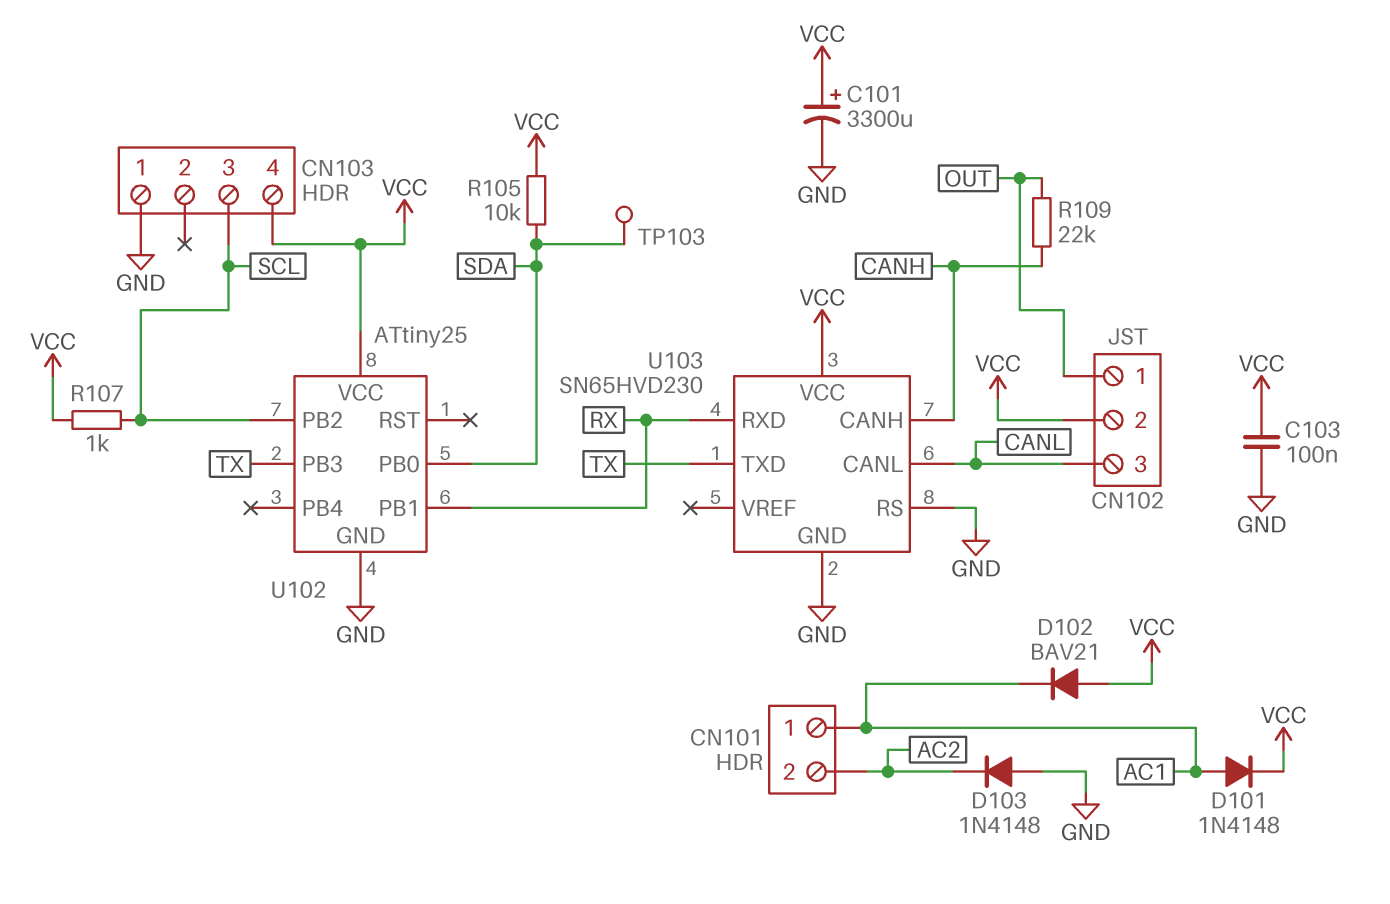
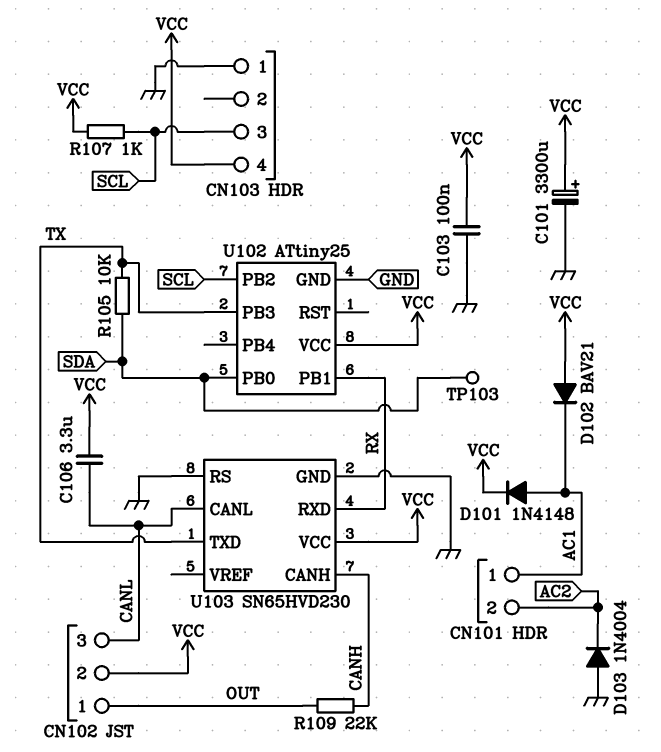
C106: none -> 3.3uF (CANL, VCC)
D103: diode 1N4148 (A GND, K AC2) -> diode 1N4004 (A GND, K AC2)
R105: 10k (SDA, VCC) -> 10k (SDA, TX)

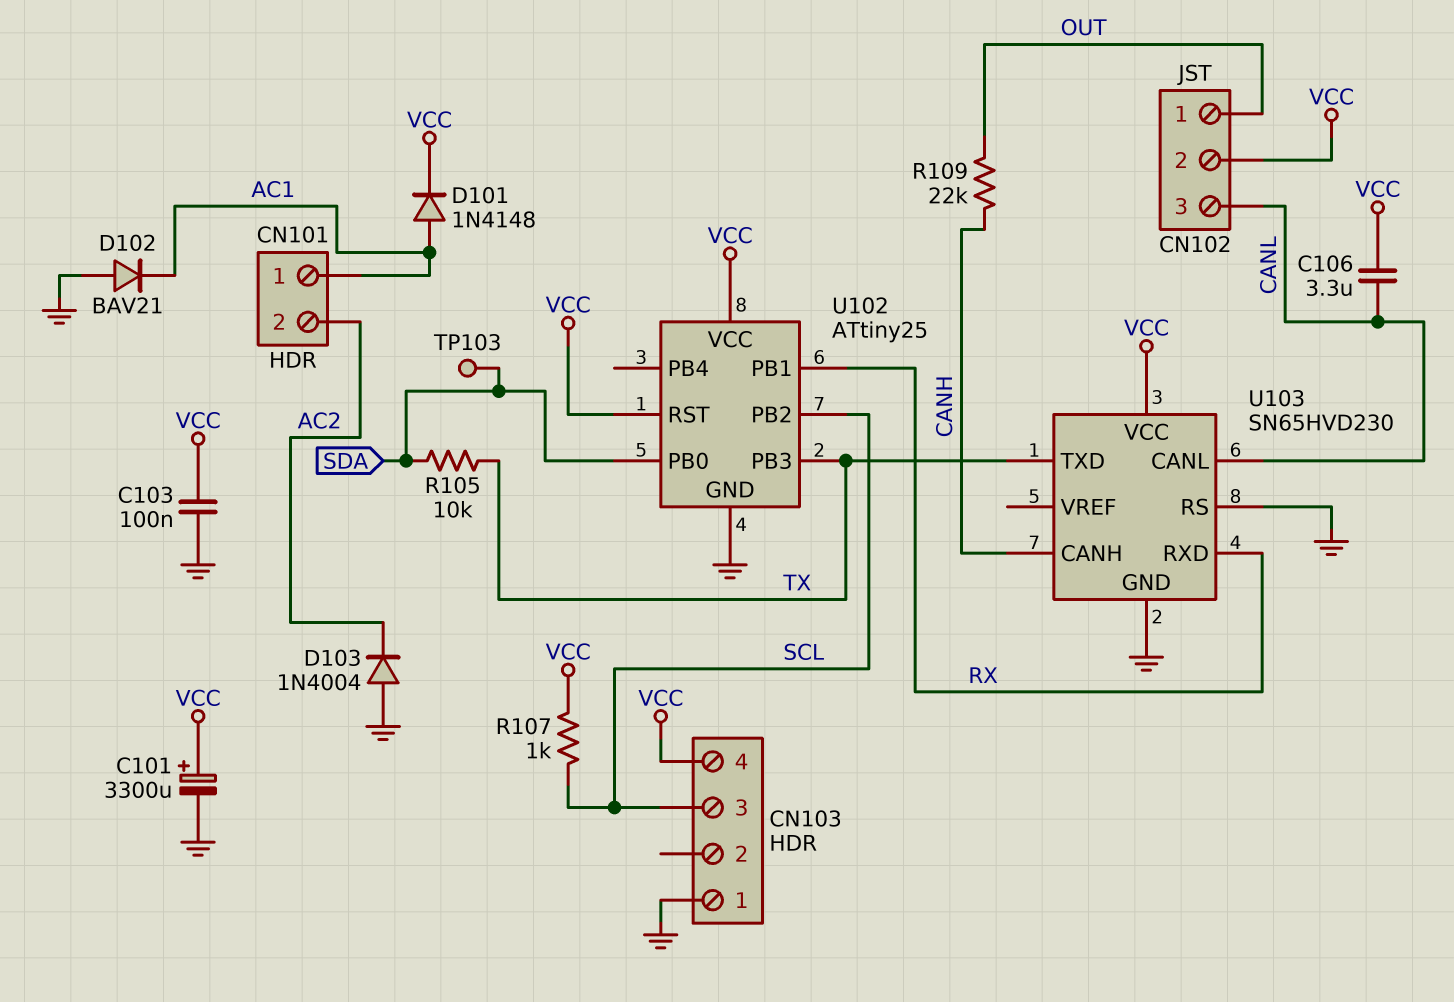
D102: diode BAV21 (A VCC, K AC1) -> diode BAV21 (A GND, K AC1)
U102 pin RST: none -> VCC

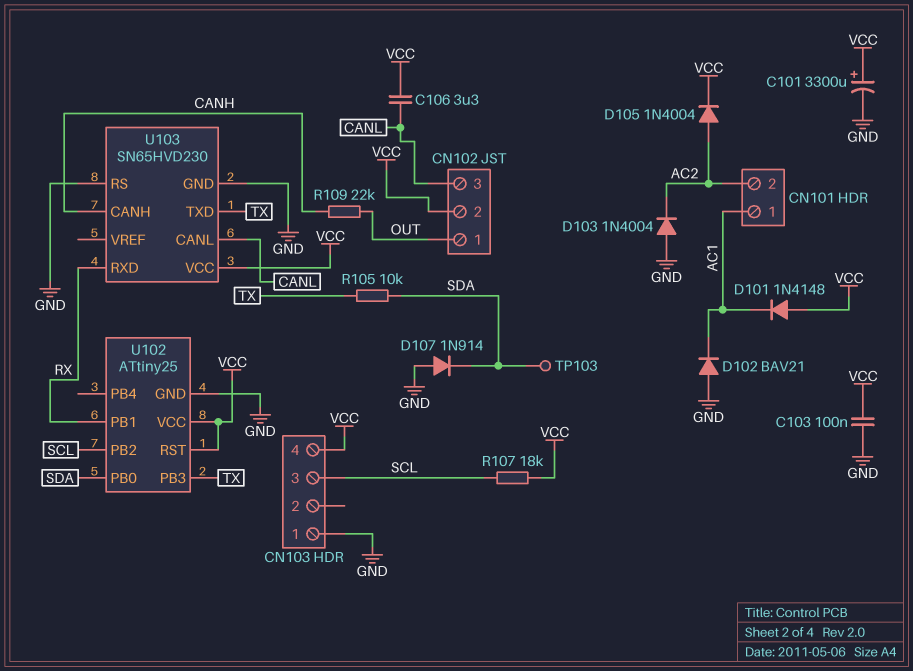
D101: diode 1N4148 (A AC1, K VCC) -> diode 1N4148 (A VCC, K AC1)
D105: none -> diode 1N4004 (A AC2, K VCC)
D107: none -> diode 1N914 (A GND, K SDA)
R107: 1k (SCL, VCC) -> 18k (SCL, VCC)

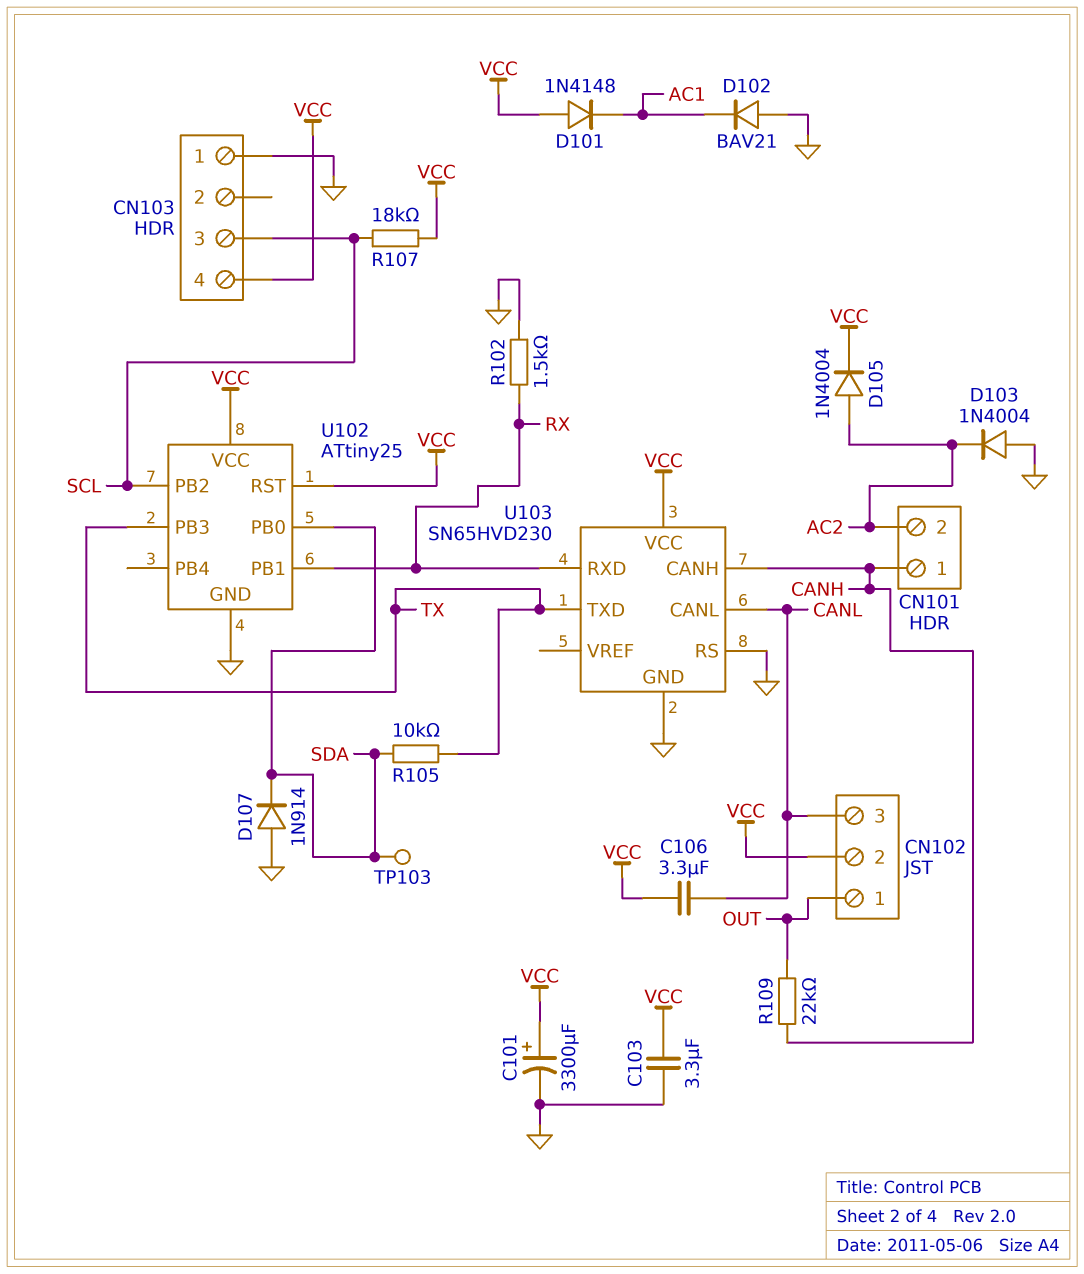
C103: 100nF (GND, VCC) -> 3.3uF (GND, VCC)
CN101 pin 1: AC1 -> CANH
R102: none -> 1.5k (GND, RX)

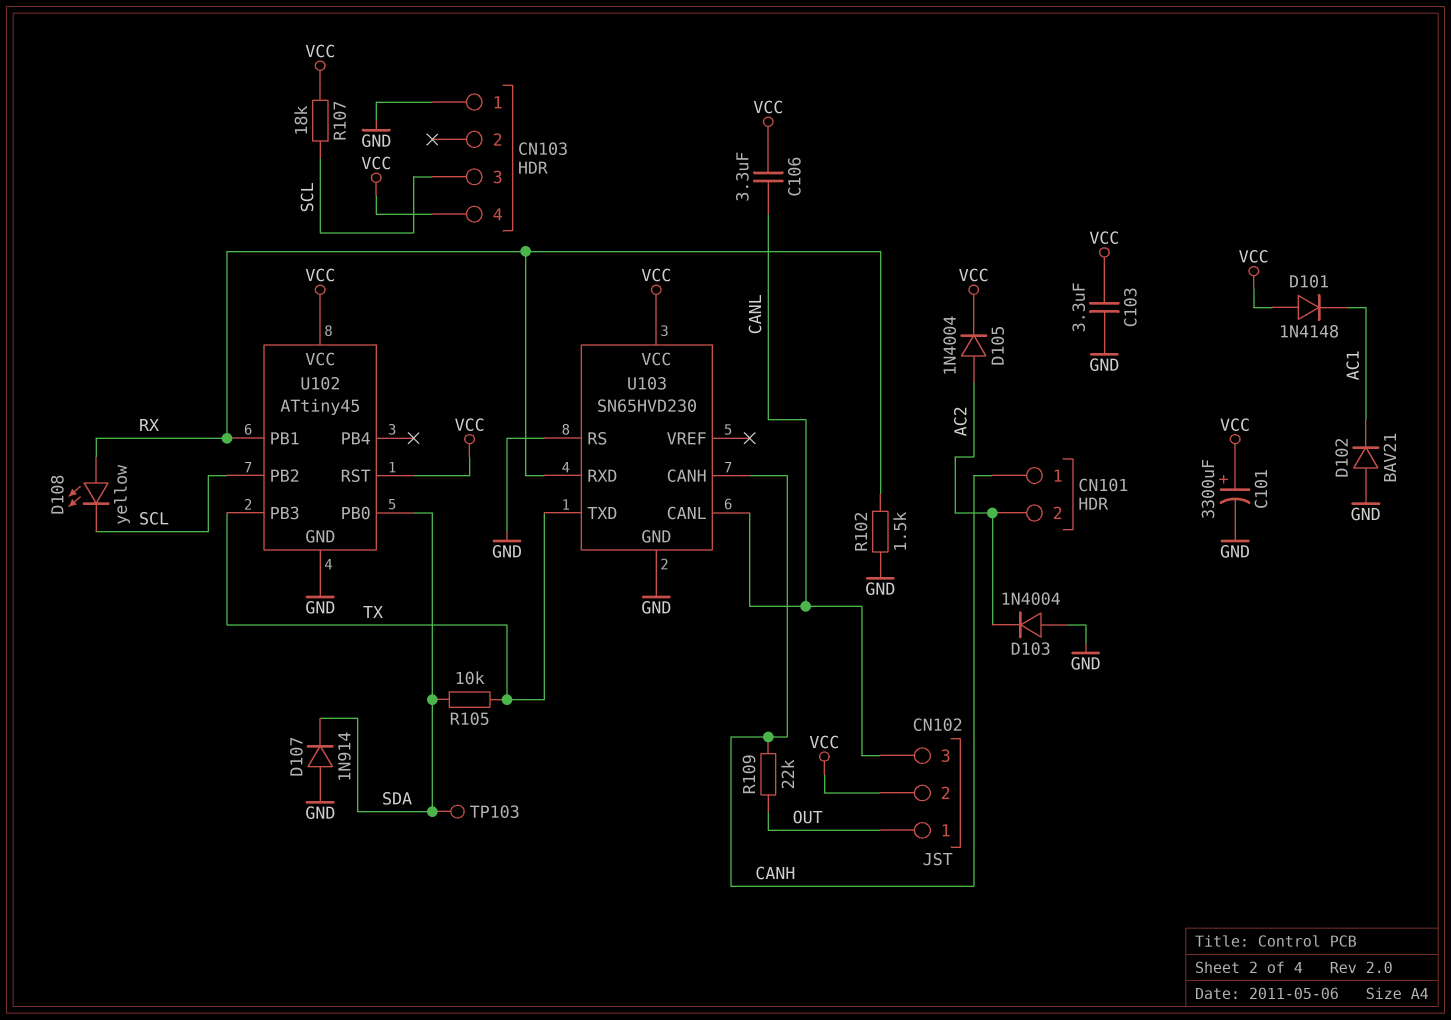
D108: none -> LED yellow (A RX, K SCL)
U102: ATtiny25 -> ATtiny45

